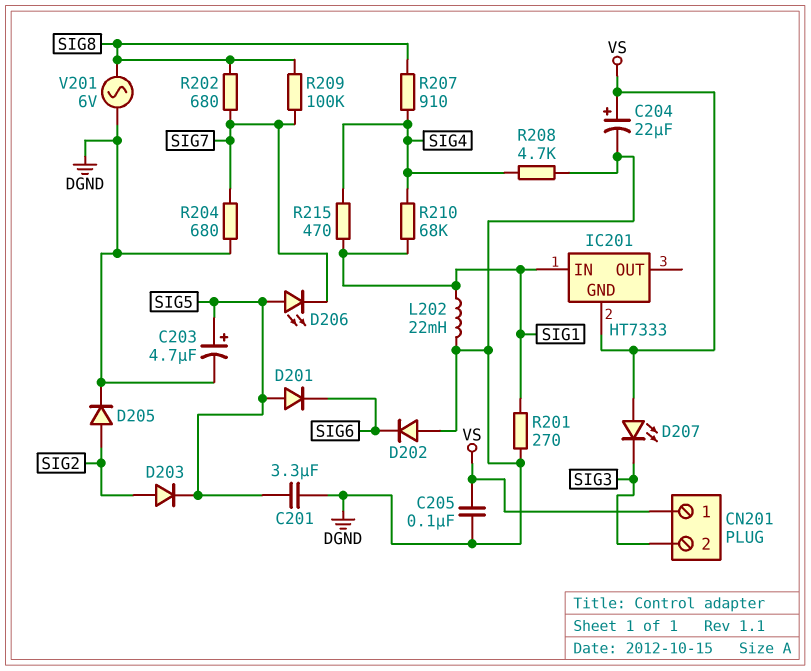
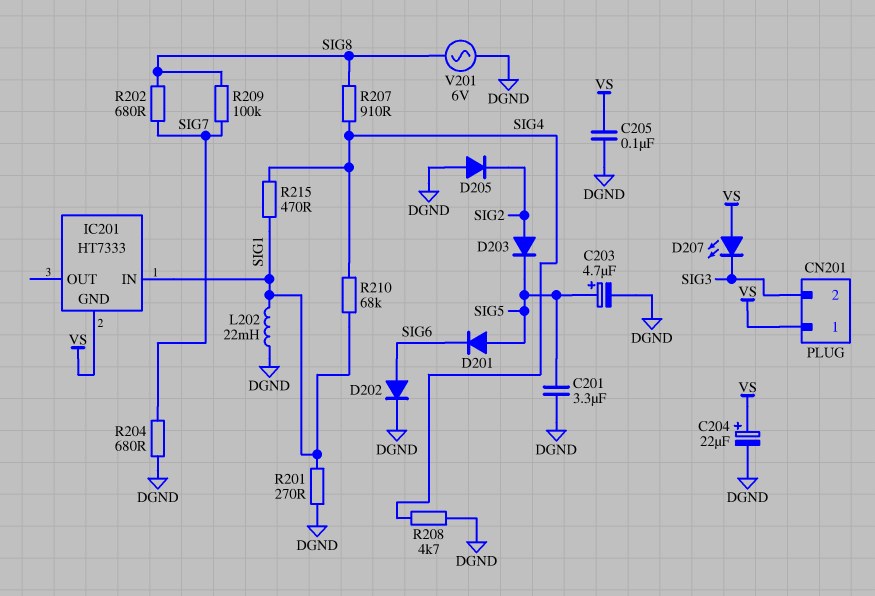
D202: diode (A DGND, K SIG6) -> diode (A SIG6, K DGND)
D205: diode (A SIG2, K DGND) -> diode (A DGND, K SIG2)
D206: LED (A SIG5, K SIG7) -> none

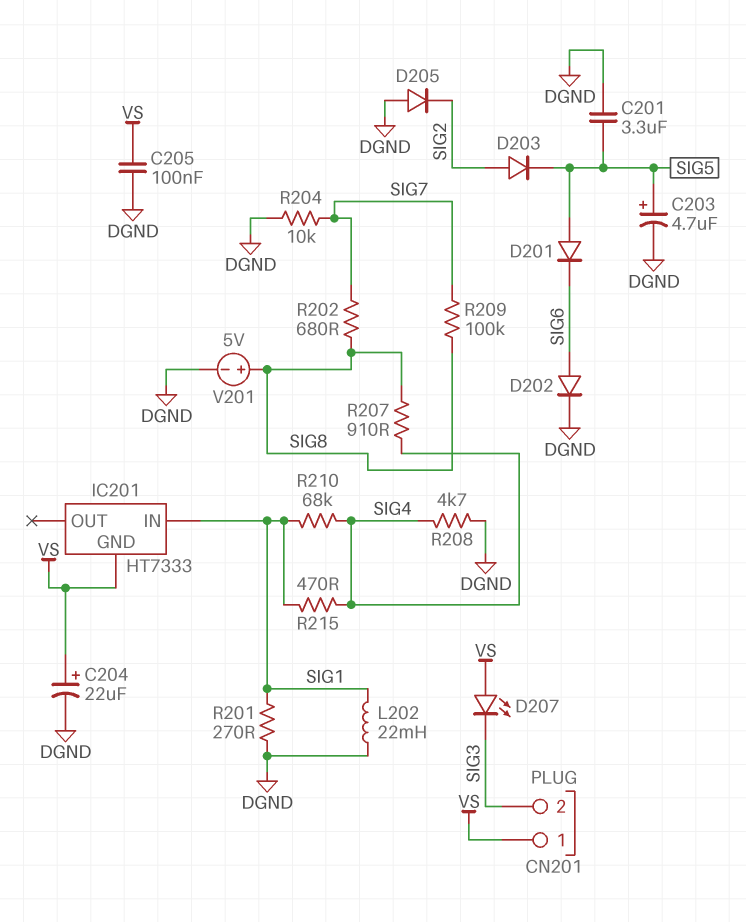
R204: 680 (DGND, SIG7) -> 10k (DGND, SIG7)
V201: AC 6V (DGND, SIG8) -> 5V (plus SIG8, minus DGND)

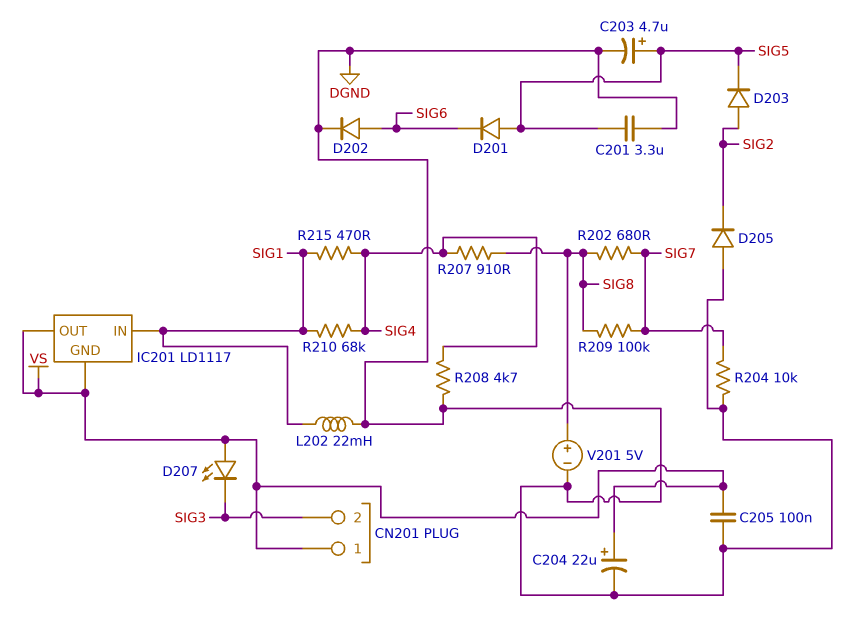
IC201: HT7333 -> LD1117
IC201 pin OUT: none -> VS
R201: 270 (DGND, SIG1) -> none

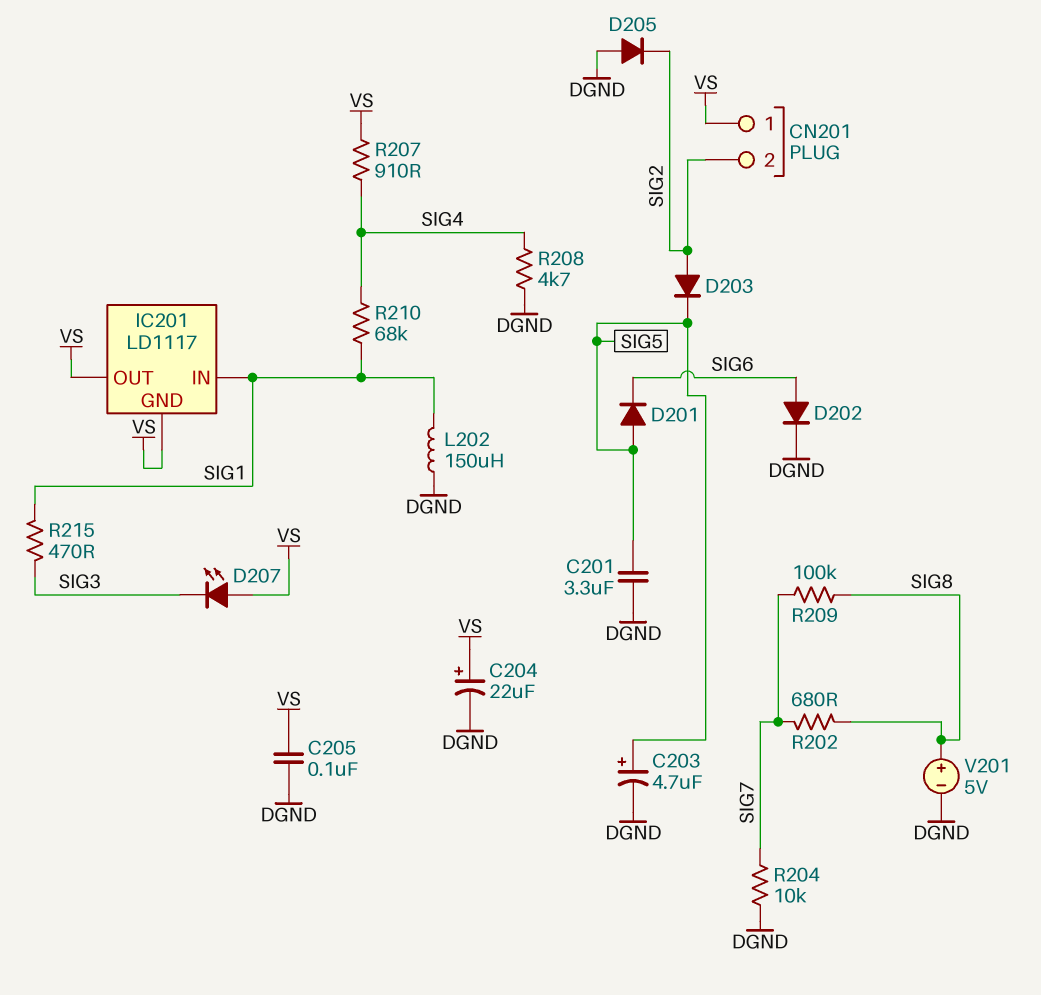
CN201 pin 2: SIG3 -> SIG2
L202: 22mH (DGND, SIG1) -> 150uH (DGND, SIG1)
R207: 910 (SIG4, SIG8) -> 910 (SIG4, VS)
R215: 470 (SIG1, SIG4) -> 470 (SIG1, SIG3)

